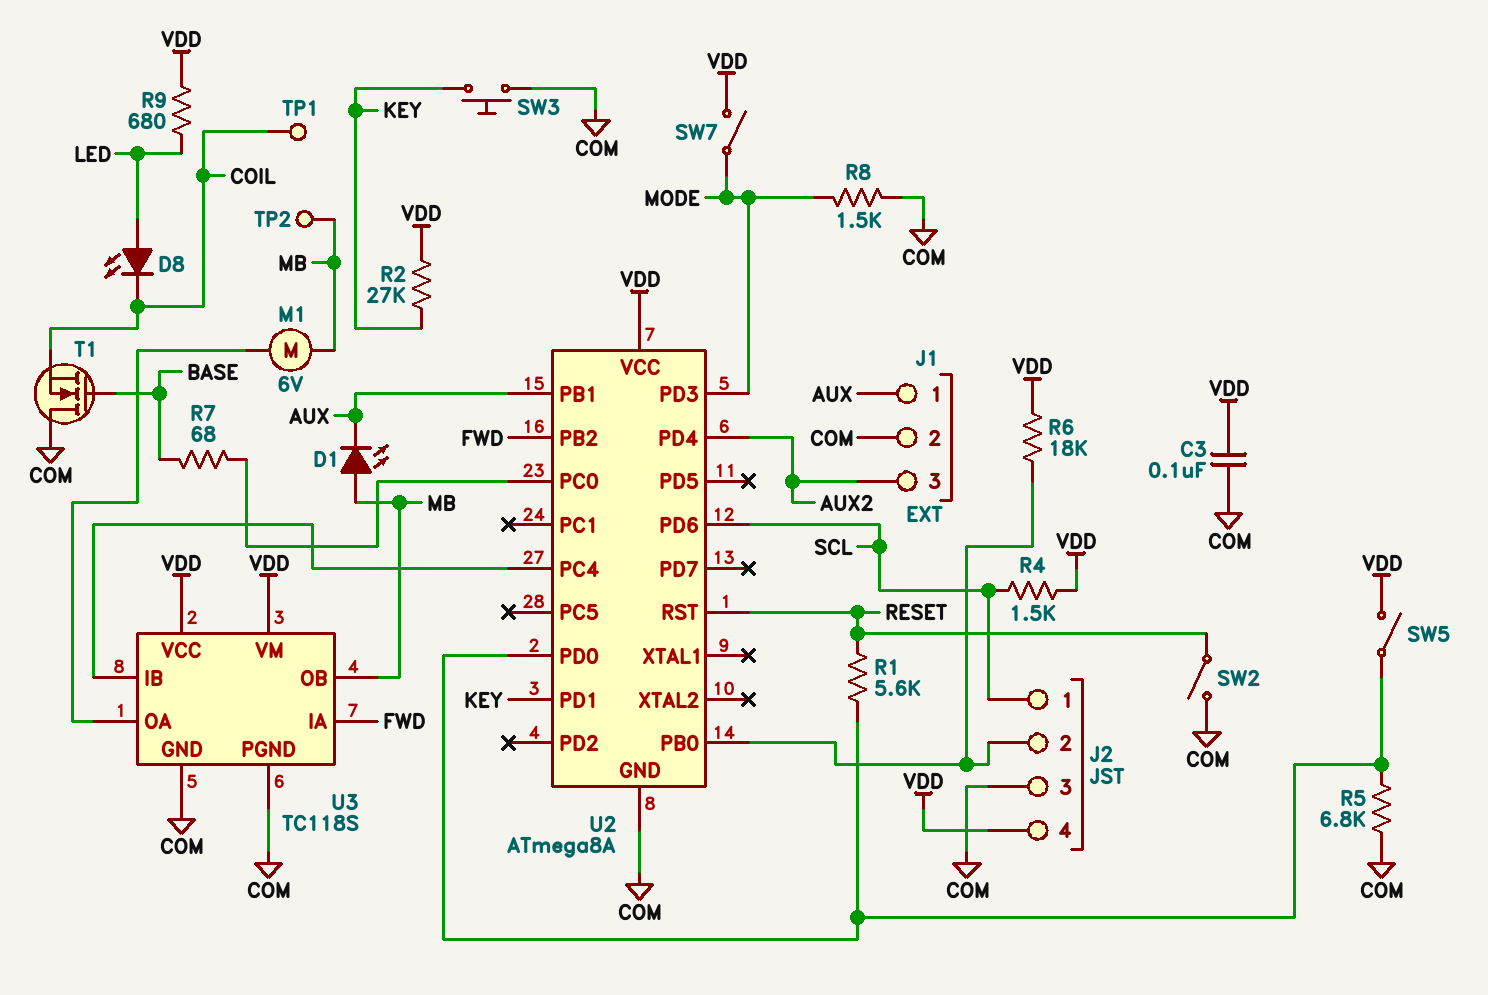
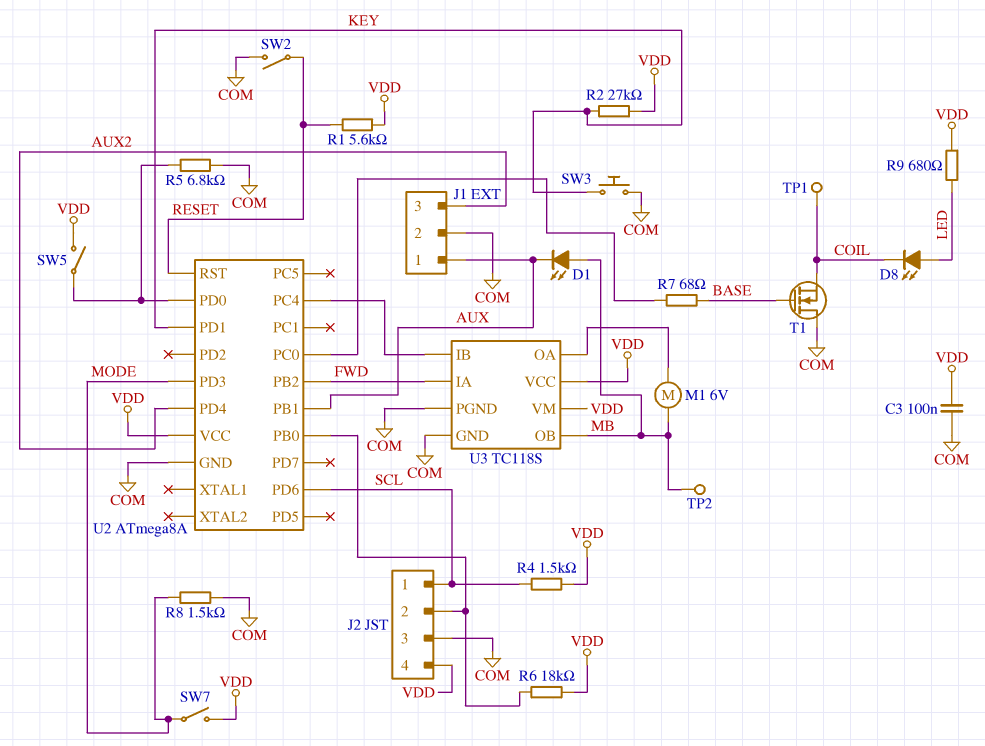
R1: 5.6k (RESET, U2/PD0) -> 5.6k (RESET, VDD)

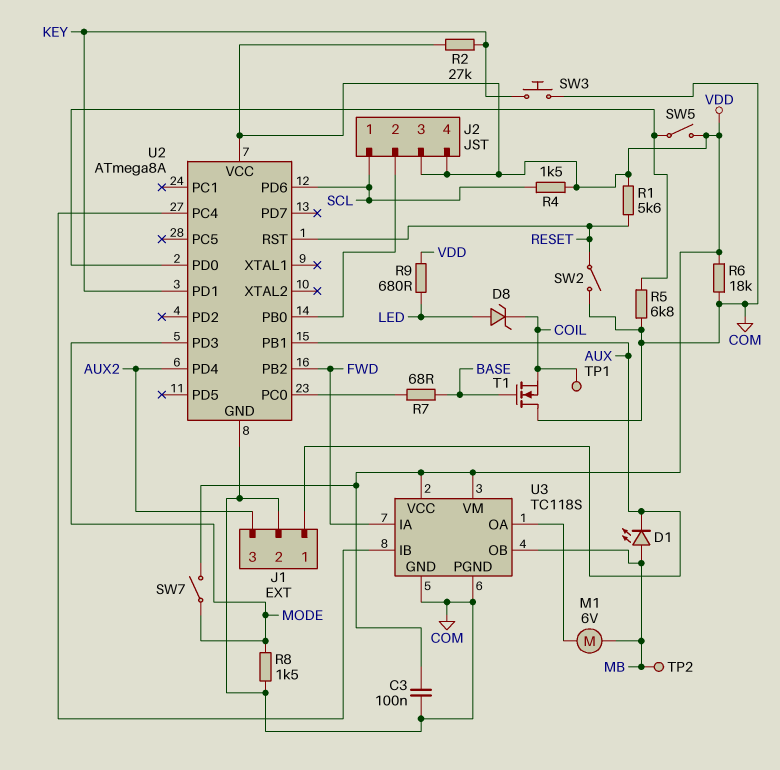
D8: LED (A LED, K COIL) -> zener (A LED, K COIL)
J2 pin 3: COM -> VDD
R6: 18k (J2/2, VDD) -> 18k (COM, VDD)

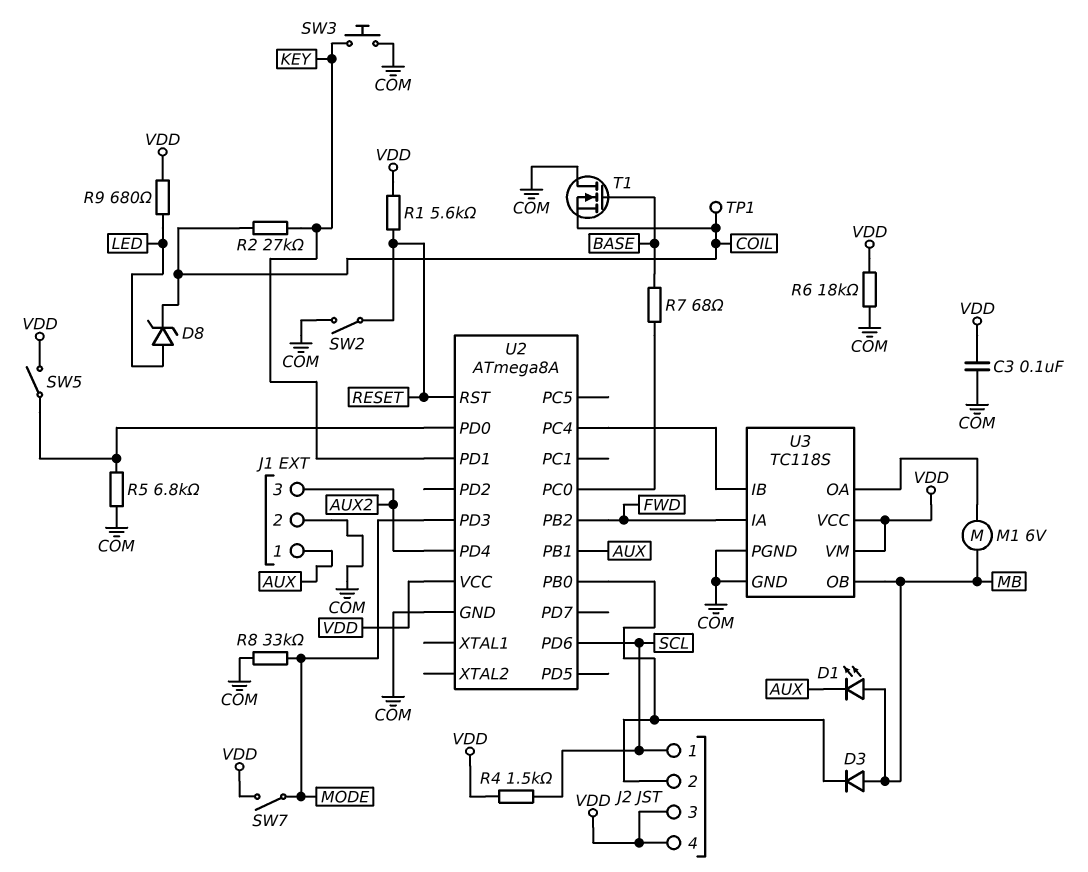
D3: none -> diode (A MB, K J2/2)
R2: 27k (KEY, VDD) -> 27k (COIL, KEY)
R8: 1.5k (COM, MODE) -> 33k (COM, MODE)
TP2: test point (MB) -> none

